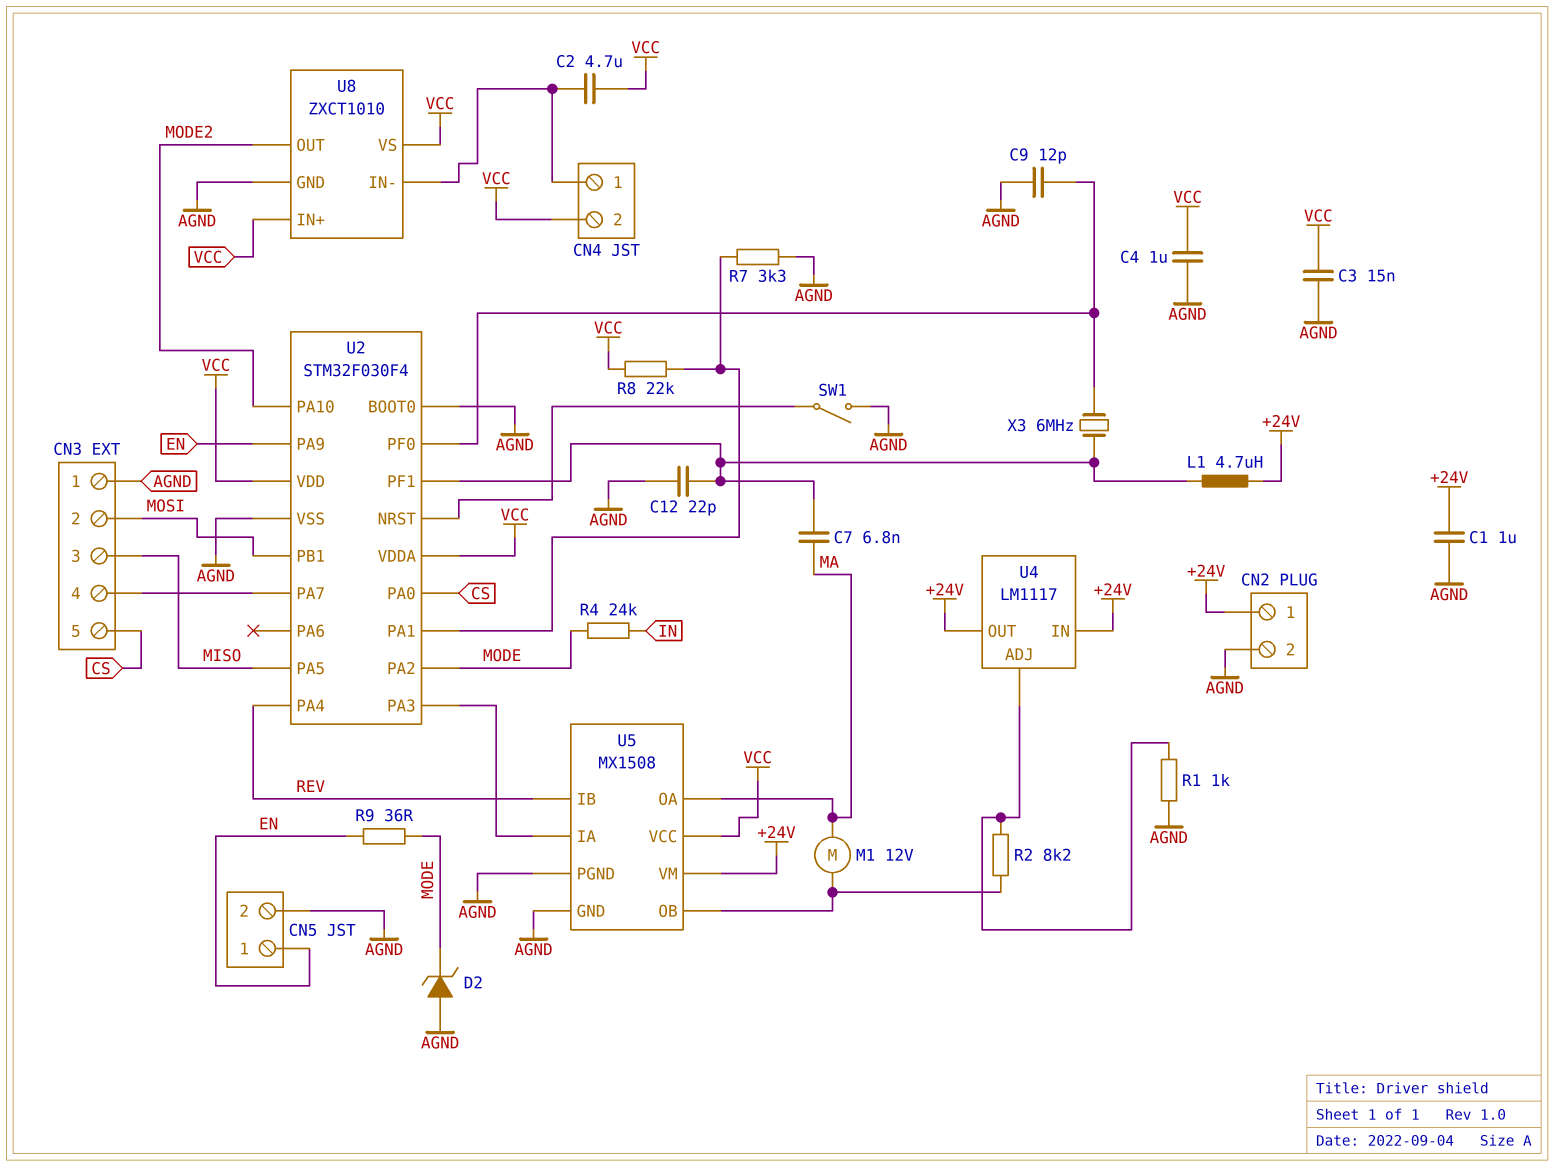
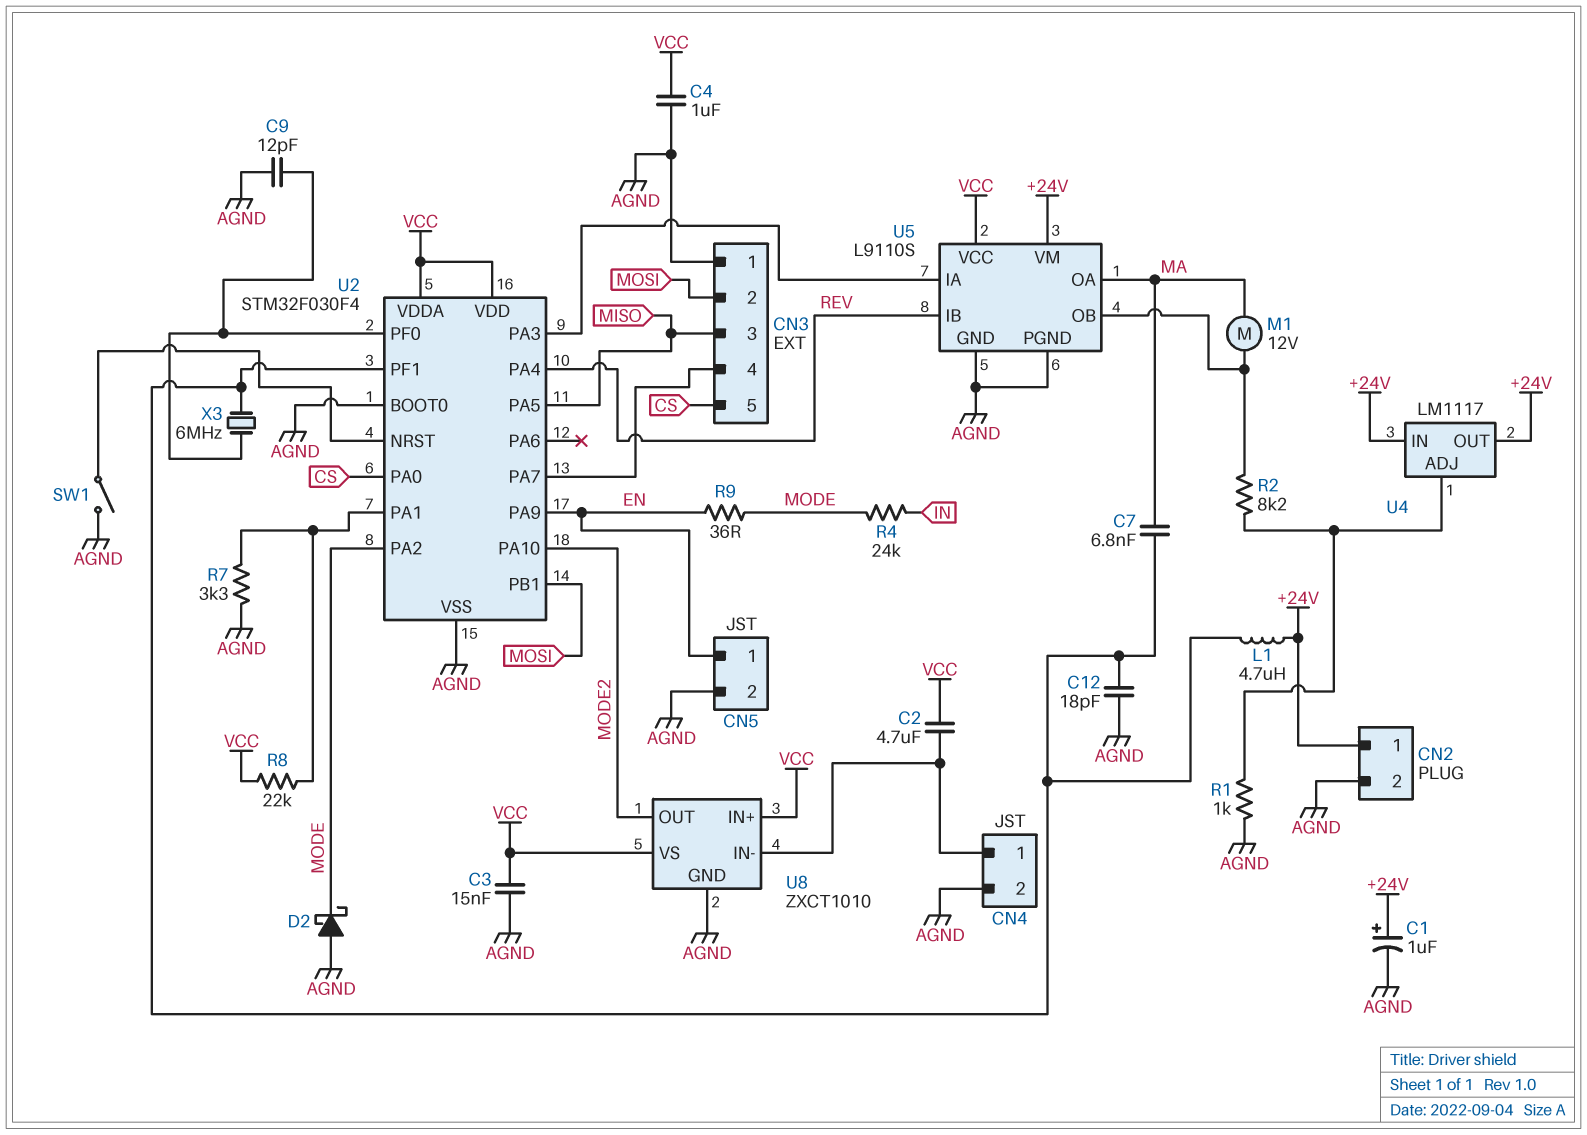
C1: 1uF (+24V, AGND) -> 1uF (plus +24V, minus AGND)
C12: 22pF (AGND, U2/PF1) -> 18pF (AGND, U2/PF1)
CN4 pin 2: VCC -> AGND
D2: zener (A AGND, K MODE) -> schottky (A AGND, K MODE)
U5: MX1508 -> L9110S

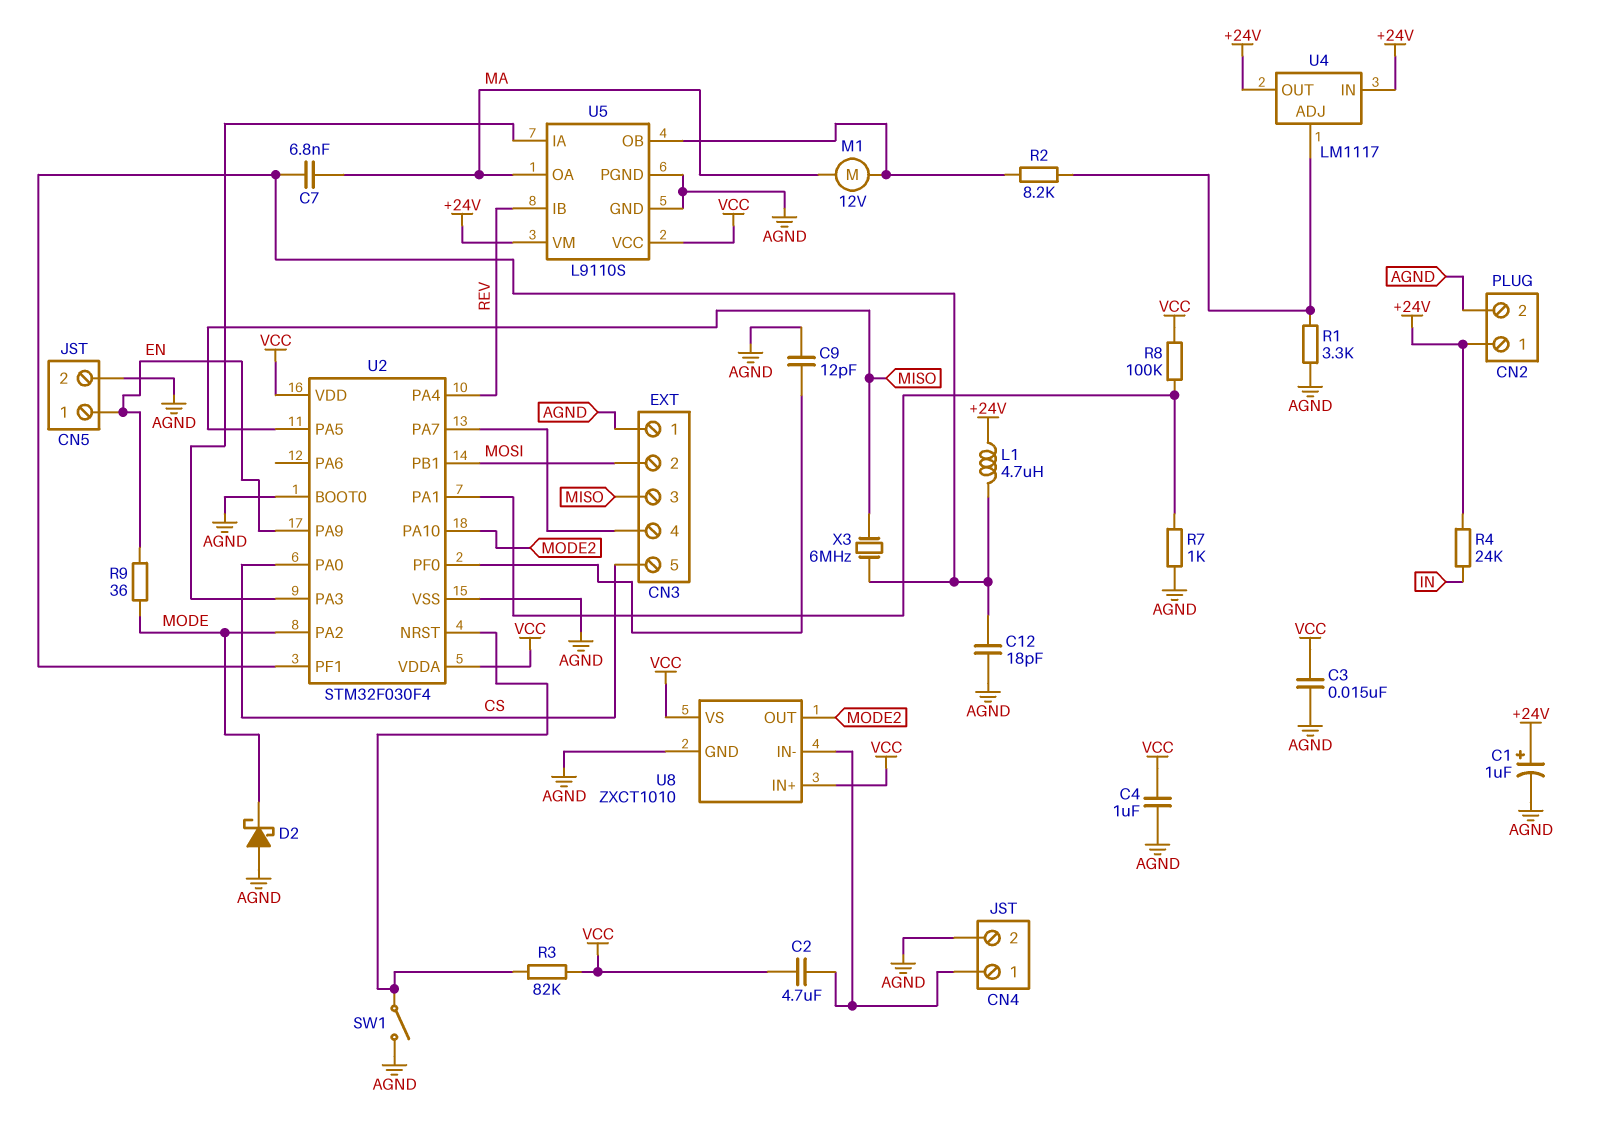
R1: 1k (AGND, U4/ADJ) -> 3.3k (AGND, U4/ADJ)
R3: none -> 82k (U2/NRST, VCC)
R4: 24k (IN, MODE) -> 24k (+24V, IN)
R7: 3.3k (AGND, U2/PA1) -> 1k (AGND, U2/PA1)
R8: 22k (U2/PA1, VCC) -> 100k (U2/PA1, VCC)
X3: 6MHz (U2/PF0, U2/PF1) -> 6MHz (MISO, U2/PF1)

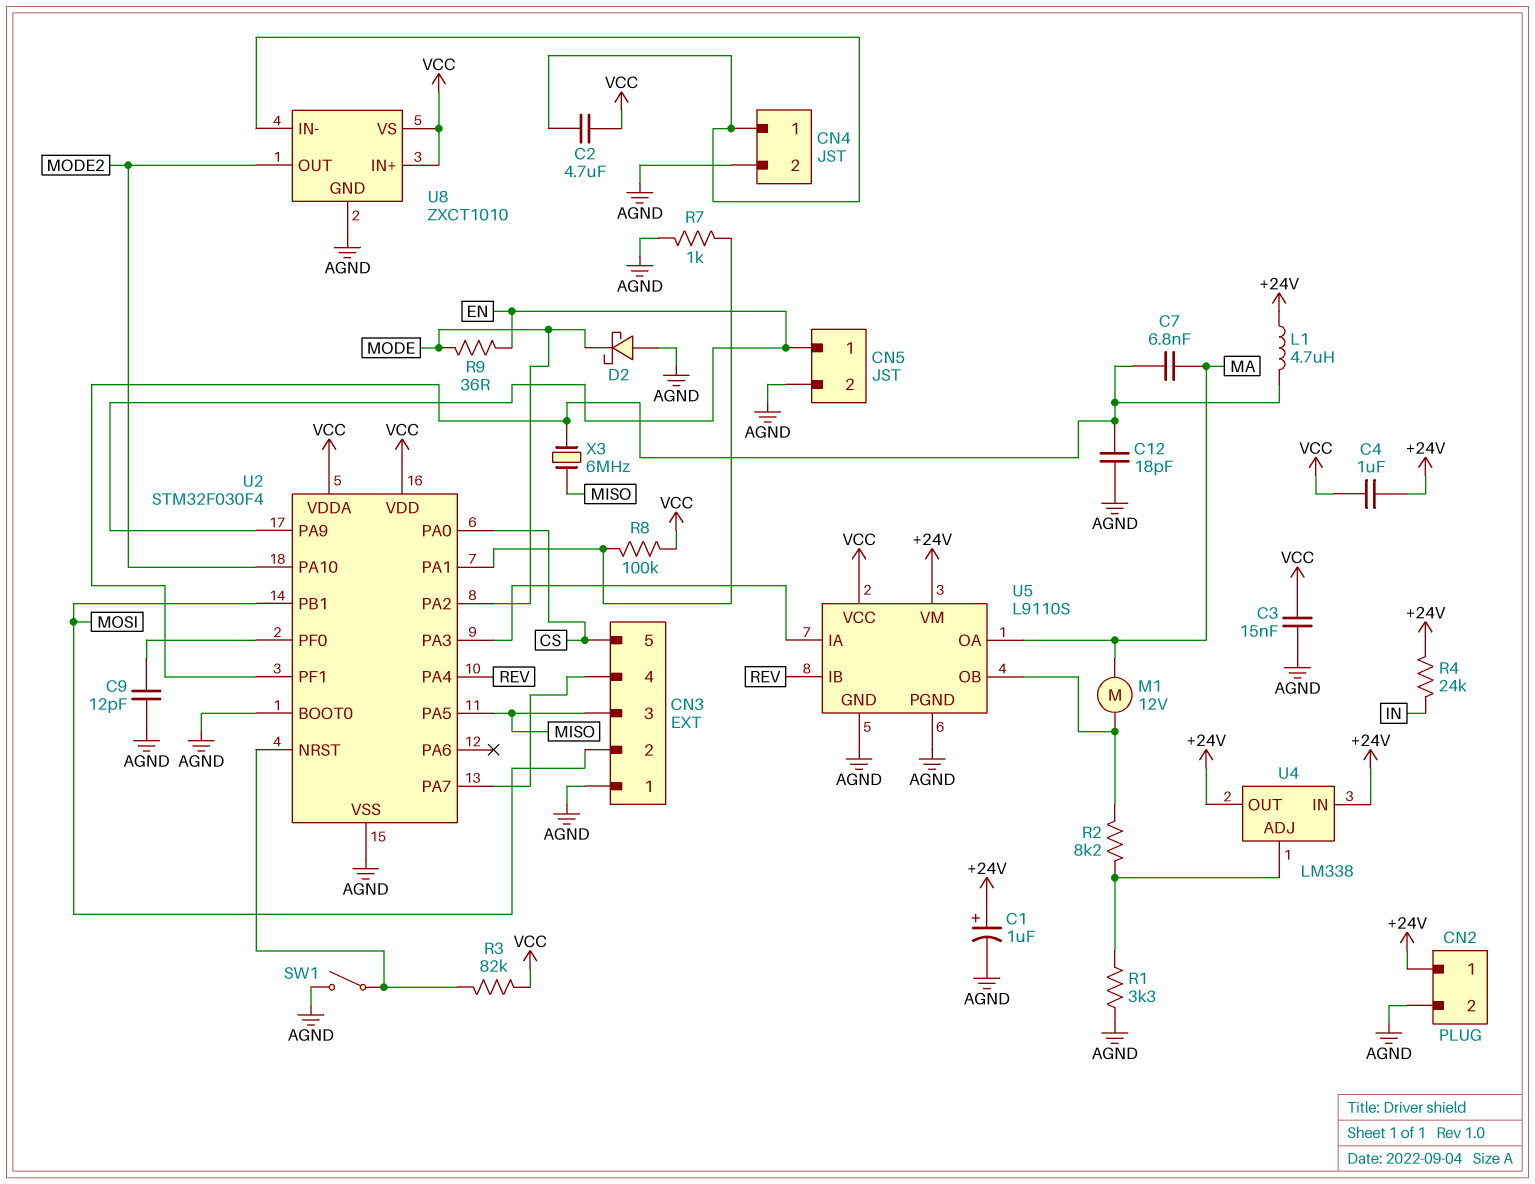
C4: 1uF (AGND, VCC) -> 1uF (+24V, VCC)
U4: LM1117 -> LM338

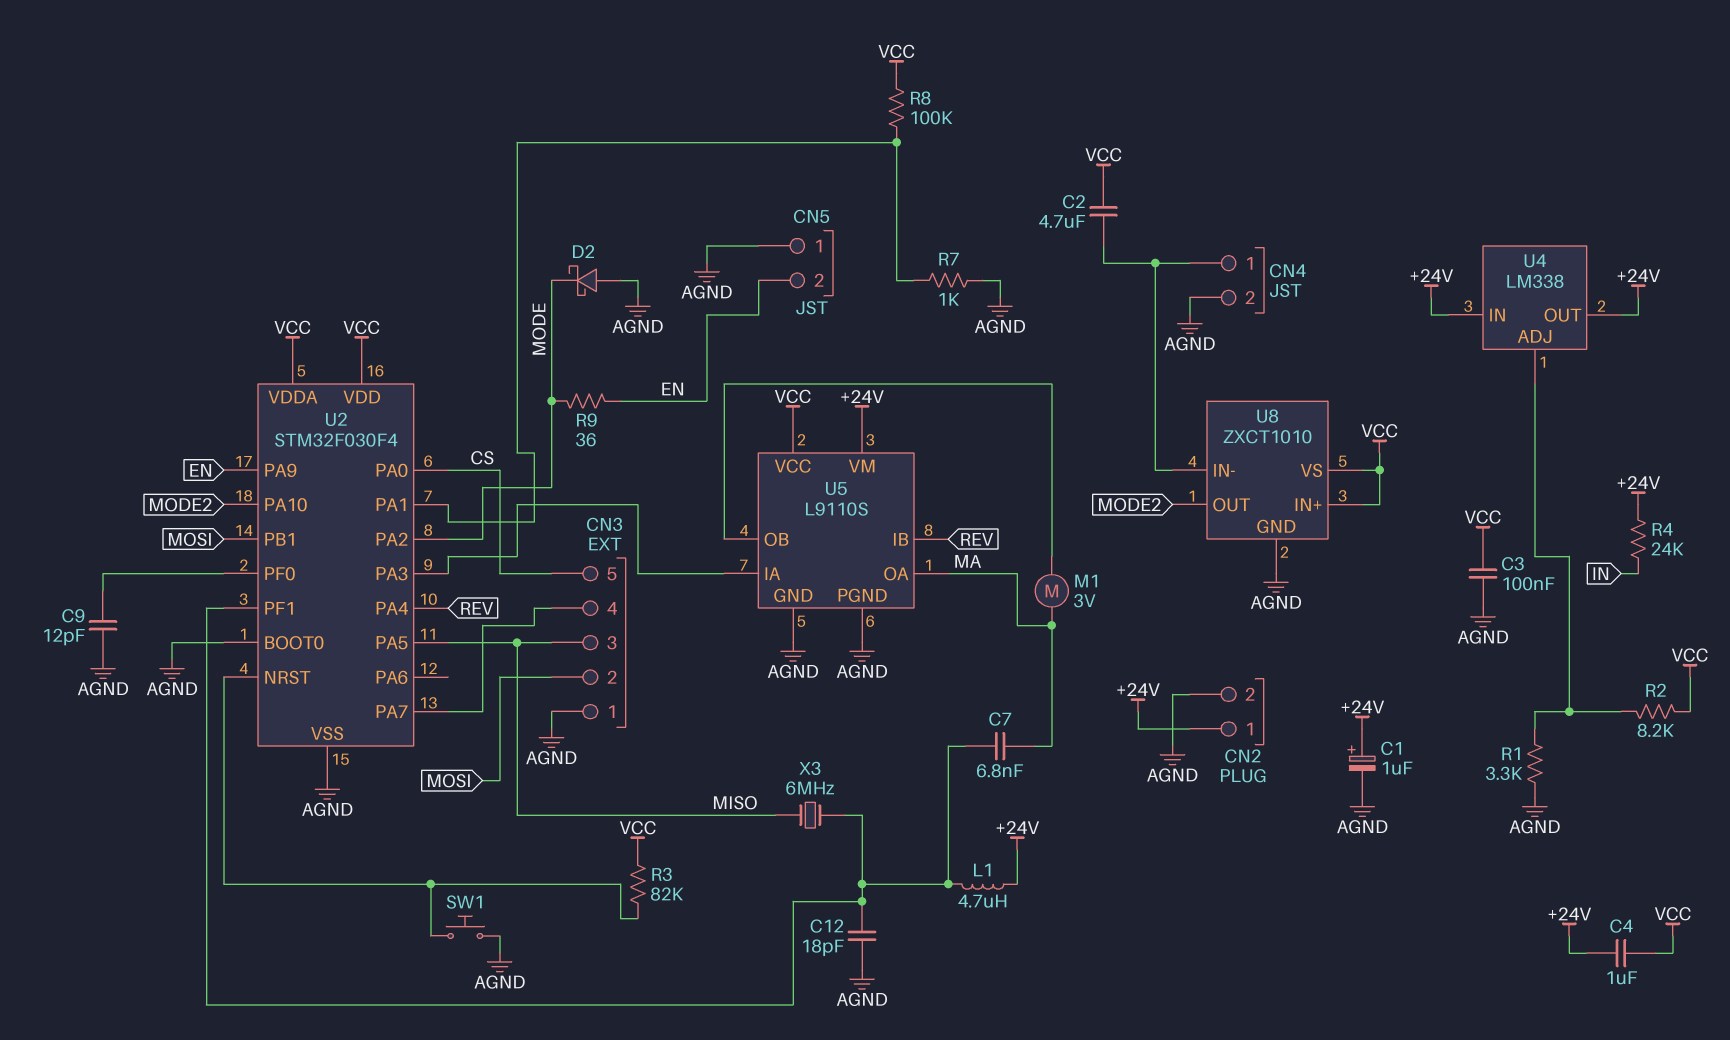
C3: 15nF (AGND, VCC) -> 100nF (AGND, VCC)
CN5 pin 1: EN -> AGND
CN5 pin 2: AGND -> EN
M1: motor 12V (MA, U5/OB) -> motor 3V (MA, U5/OB)
R2: 8.2k (U4/ADJ, U5/OB) -> 8.2k (U4/ADJ, VCC)
SW1: switch (AGND, U2/NRST) -> button (AGND, U2/NRST)

